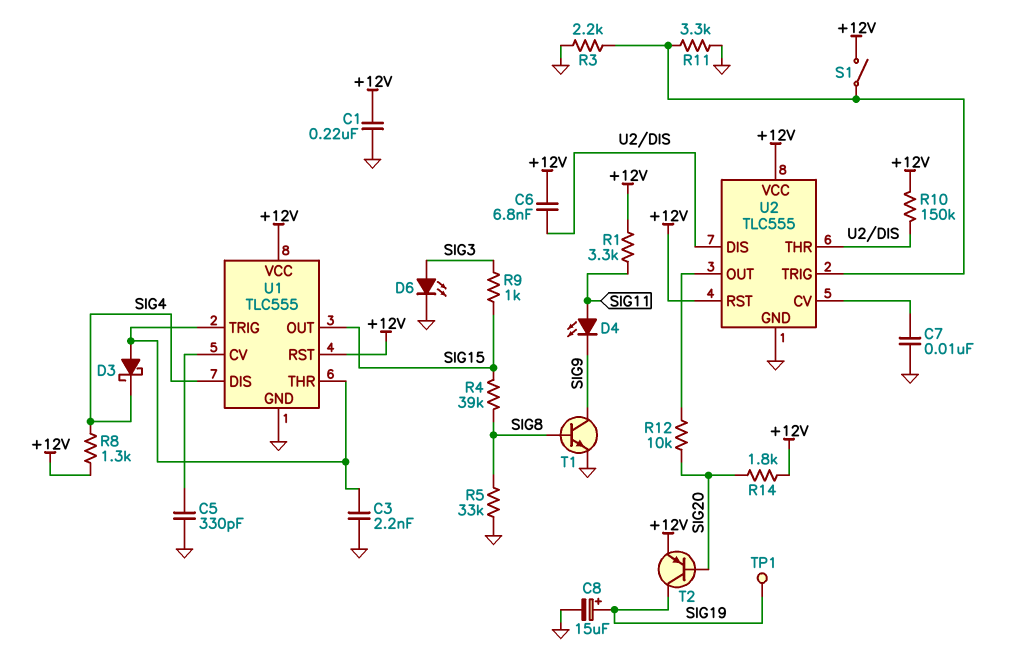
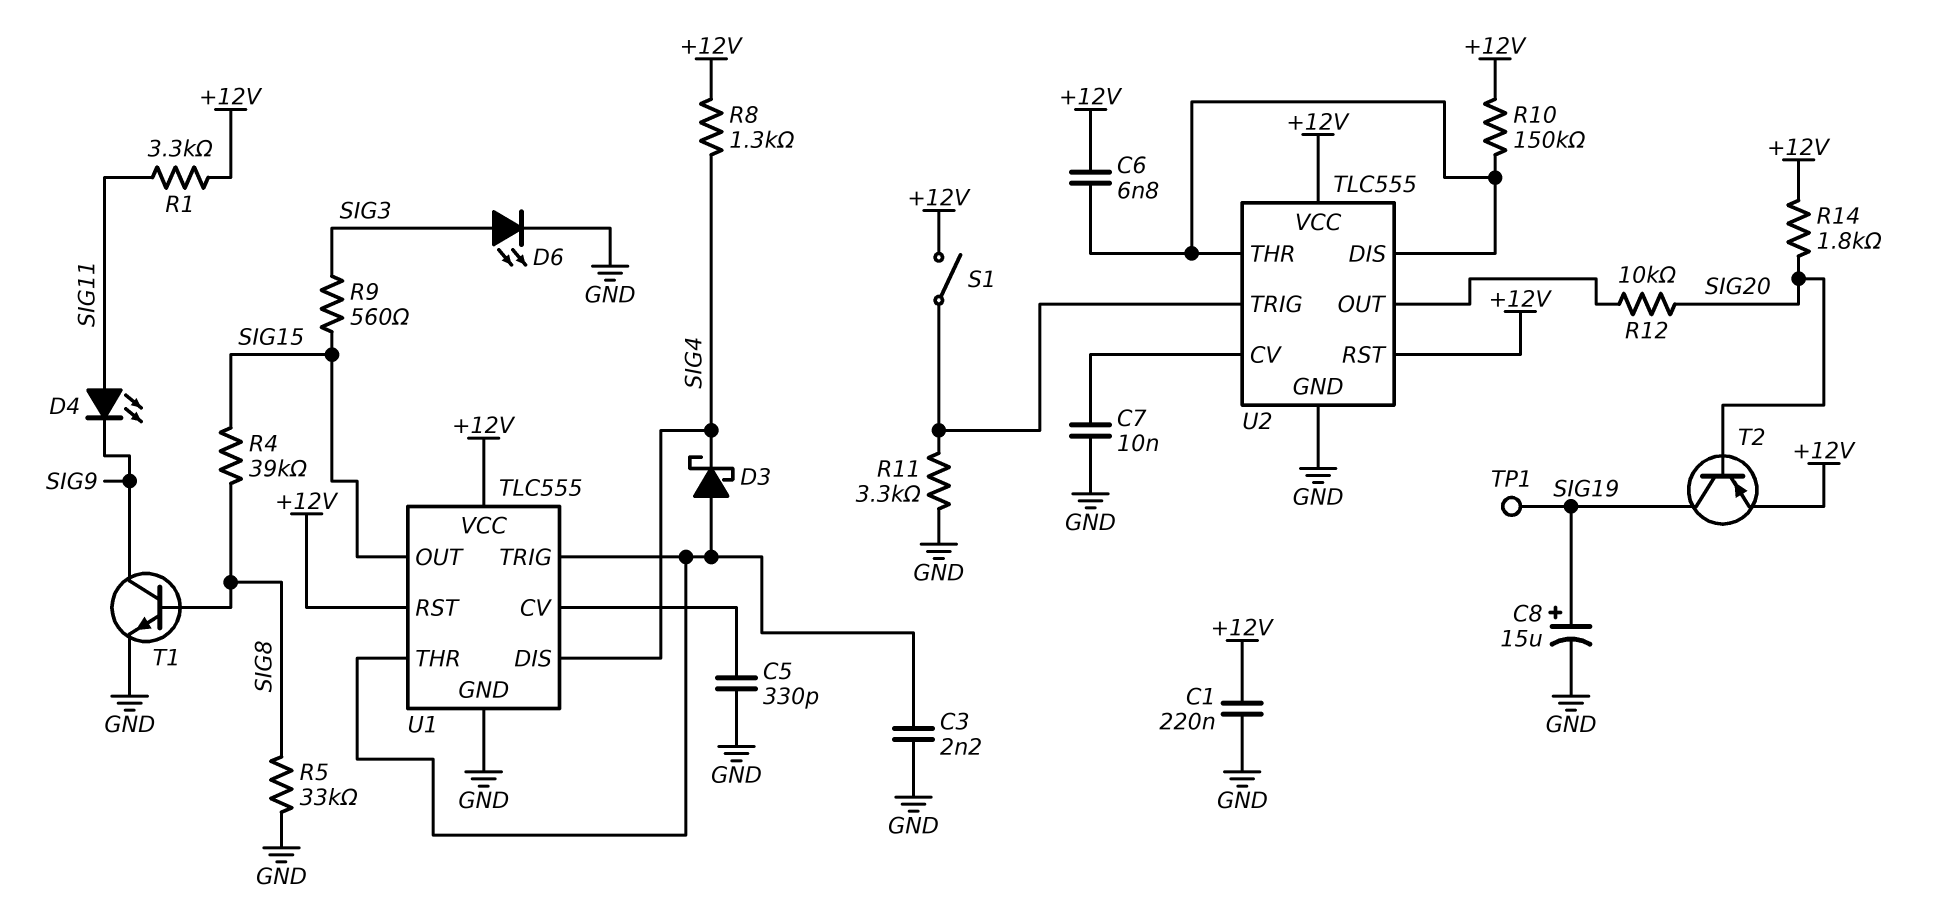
R3: 2.2k (GND, U2/TRIG) -> none
R9: 1k (SIG3, SIG15) -> 560 (SIG3, SIG15)

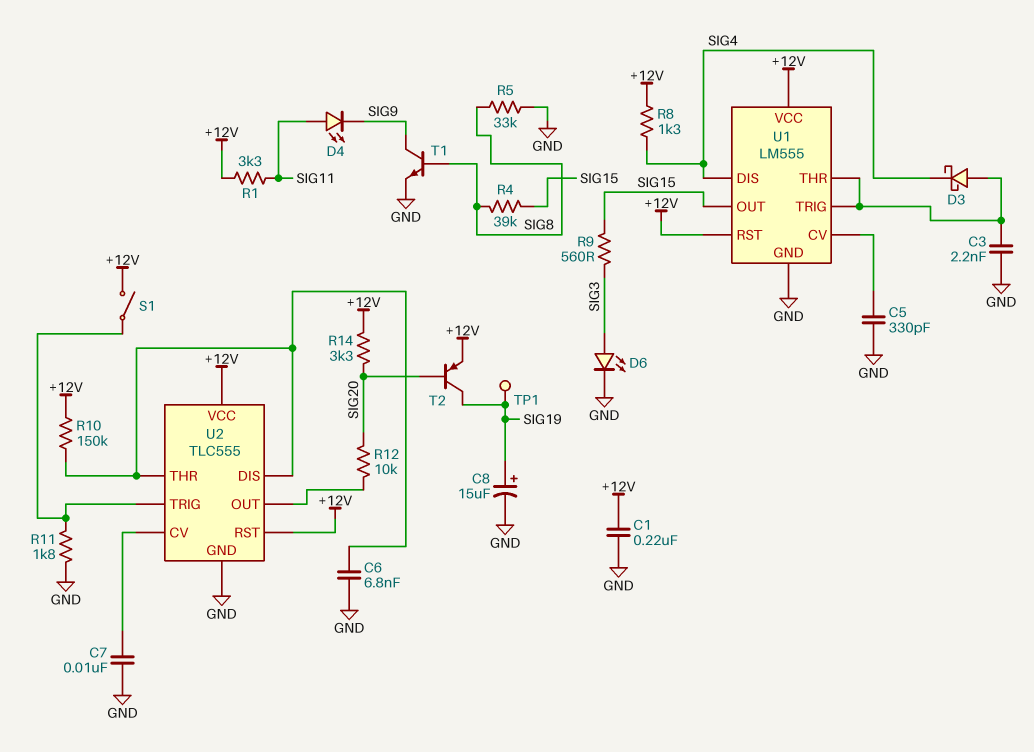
C6: 6.8nF (+12V, U2/DIS) -> 6.8nF (GND, U2/DIS)
R11: 3.3k (GND, U2/TRIG) -> 1.8k (GND, U2/TRIG)
R14: 1.8k (+12V, SIG20) -> 3.3k (+12V, SIG20)
U1: TLC555 -> LM555

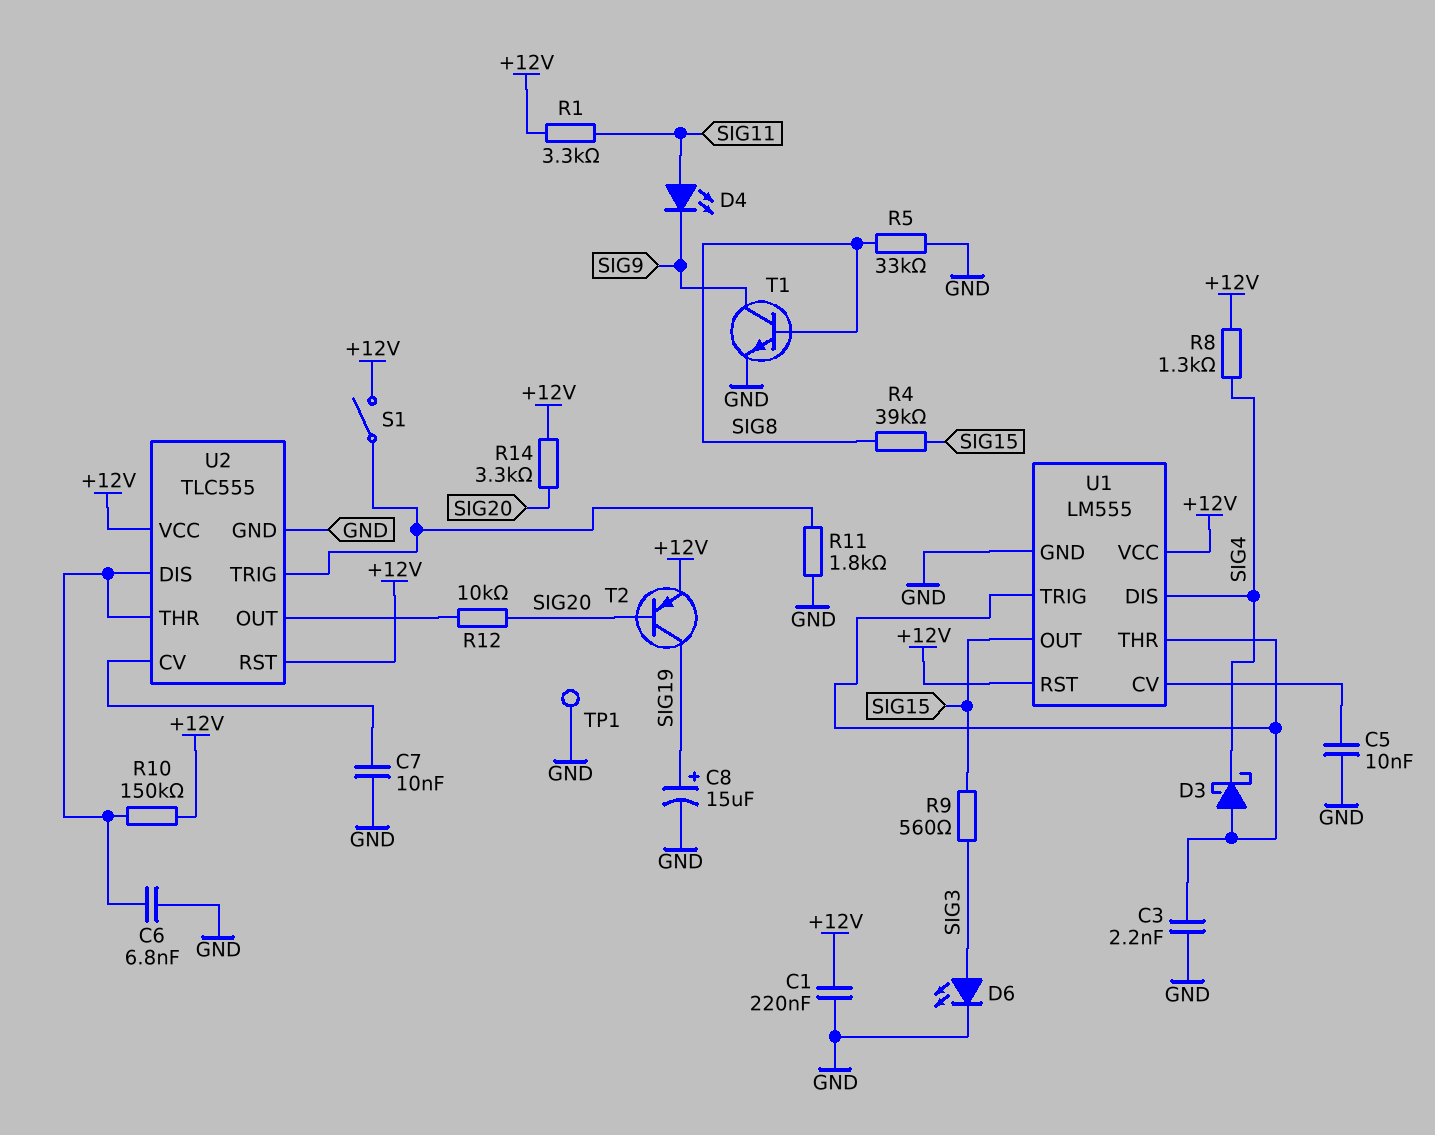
C5: 330pF (GND, U1/CV) -> 10nF (GND, U1/CV)
TP1: test point (SIG19) -> test point (GND)

